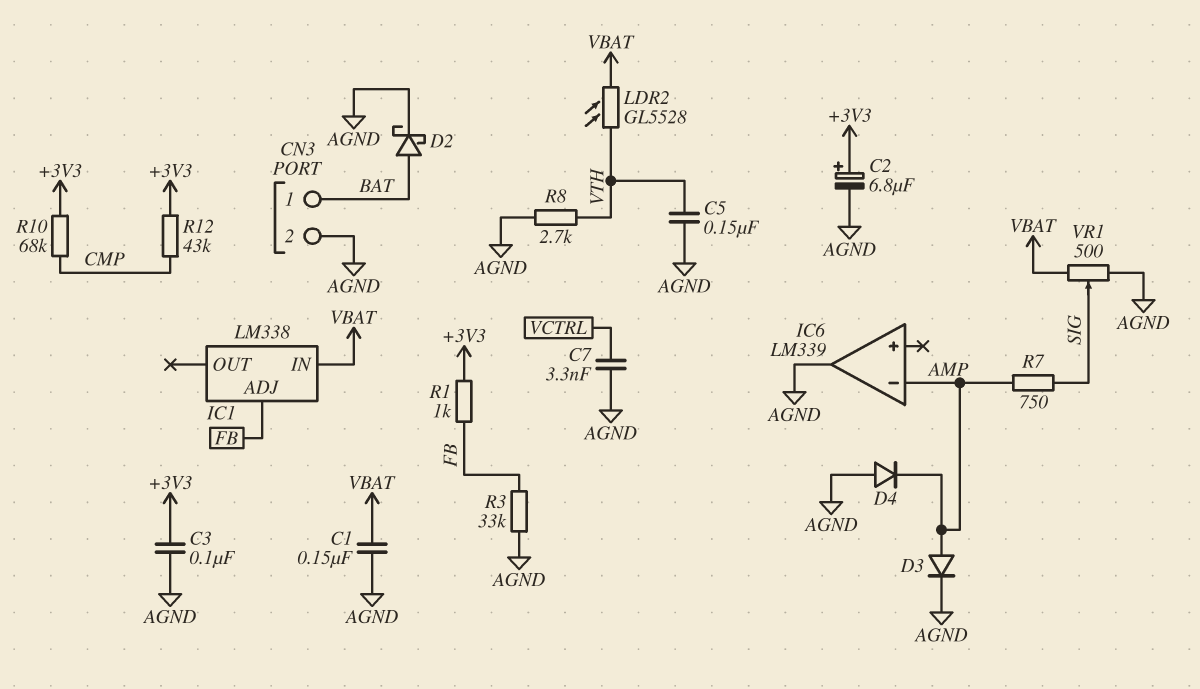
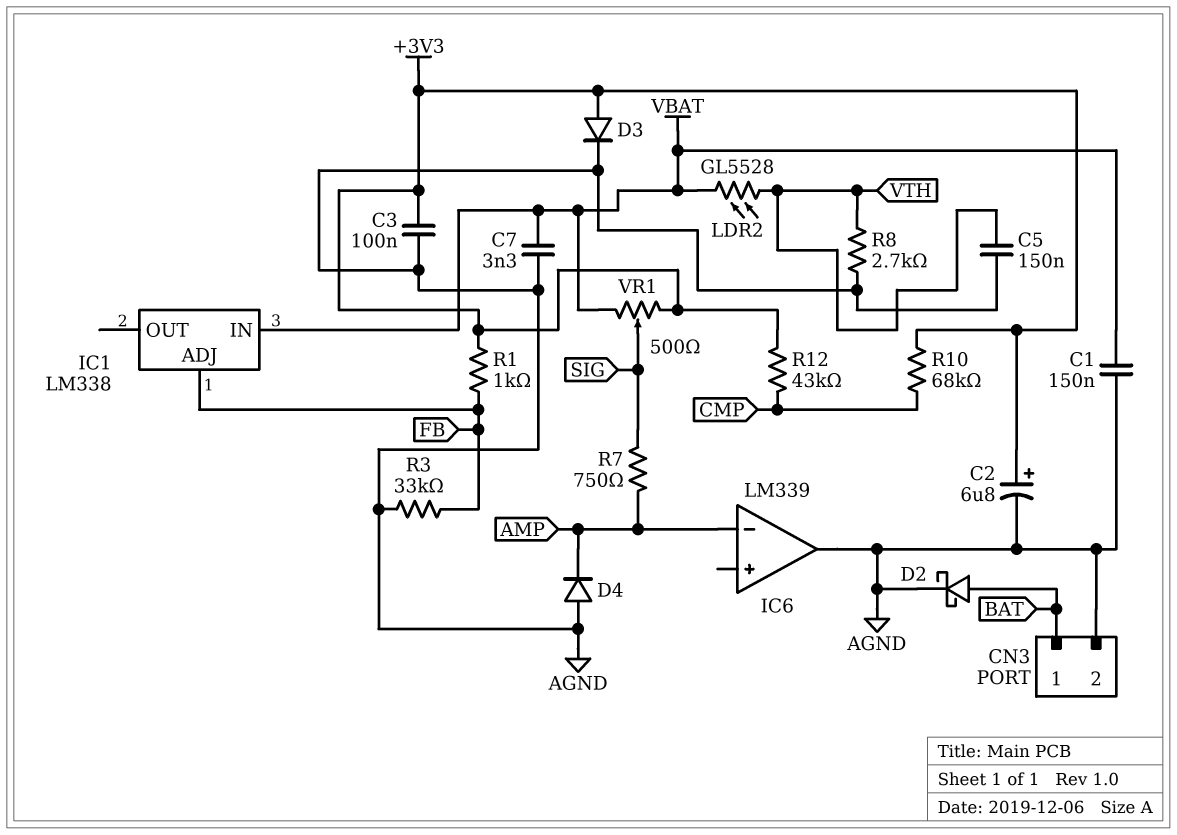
C7: 3.3nF (AGND, VCTRL) -> 3.3nF (AGND, VBAT)
D3: diode (A AMP, K AGND) -> diode (A +3V3, K AGND)
VR1: 500 (AGND, VBAT, wiper SIG) -> 500 (+3V3, VBAT, wiper SIG)

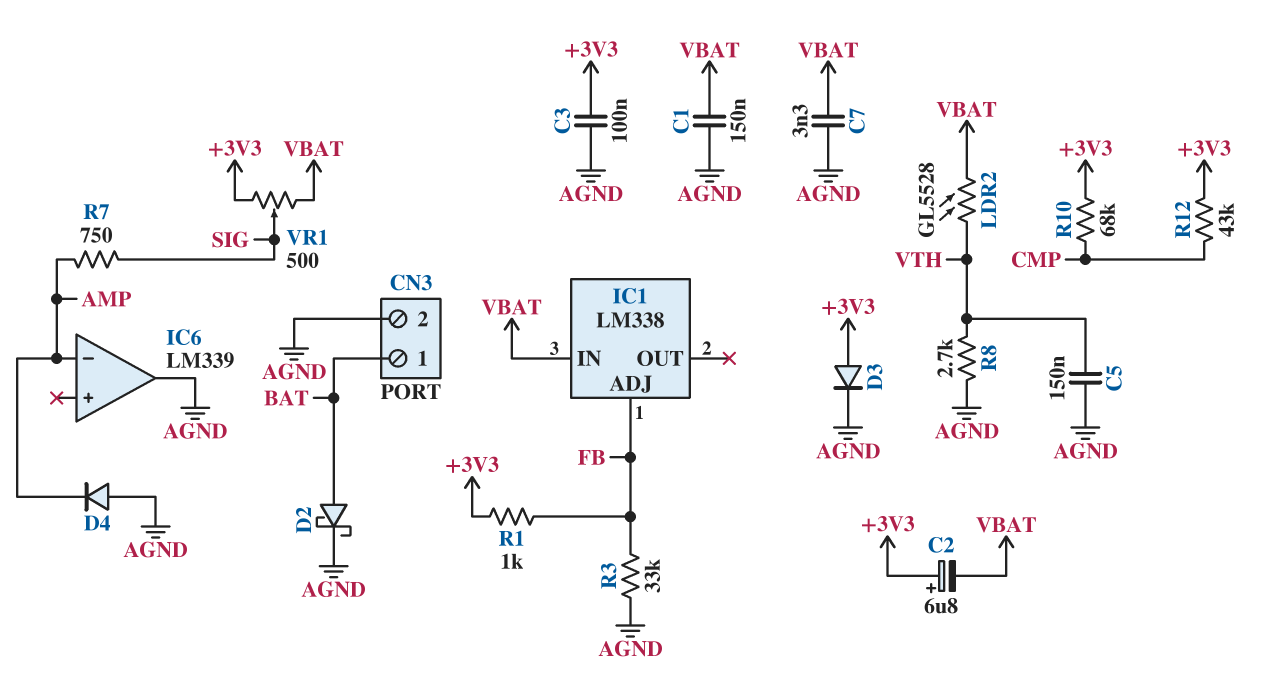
C2: 6.8uF (plus +3V3, minus AGND) -> 6.8uF (plus +3V3, minus VBAT)

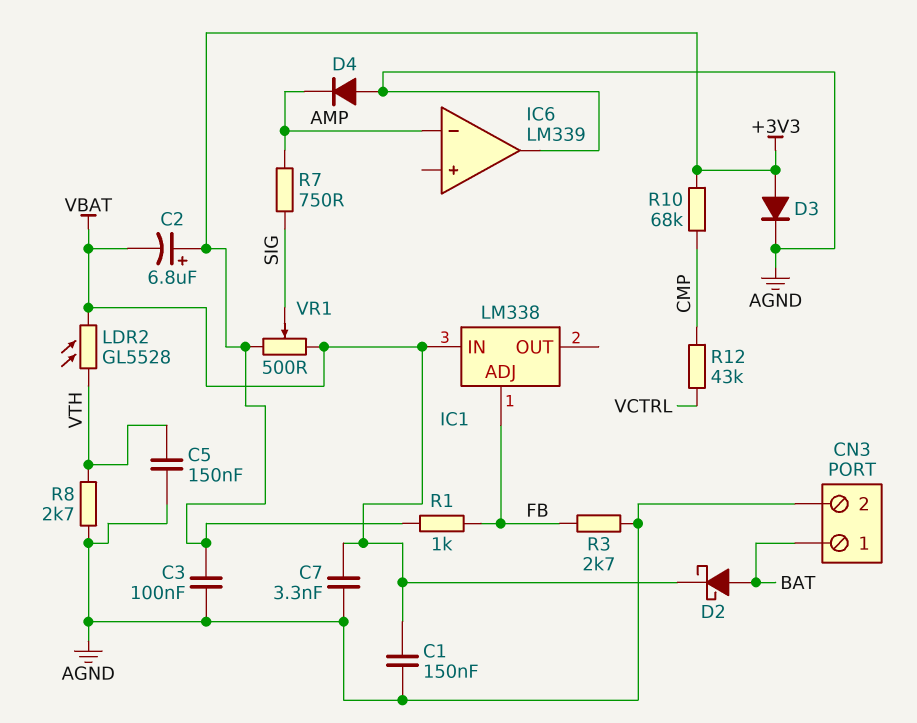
D2: schottky (A BAT, K AGND) -> schottky (A BAT, K VBAT)
R3: 33k (AGND, FB) -> 2.7k (AGND, FB)
R12: 43k (+3V3, CMP) -> 43k (CMP, VCTRL)

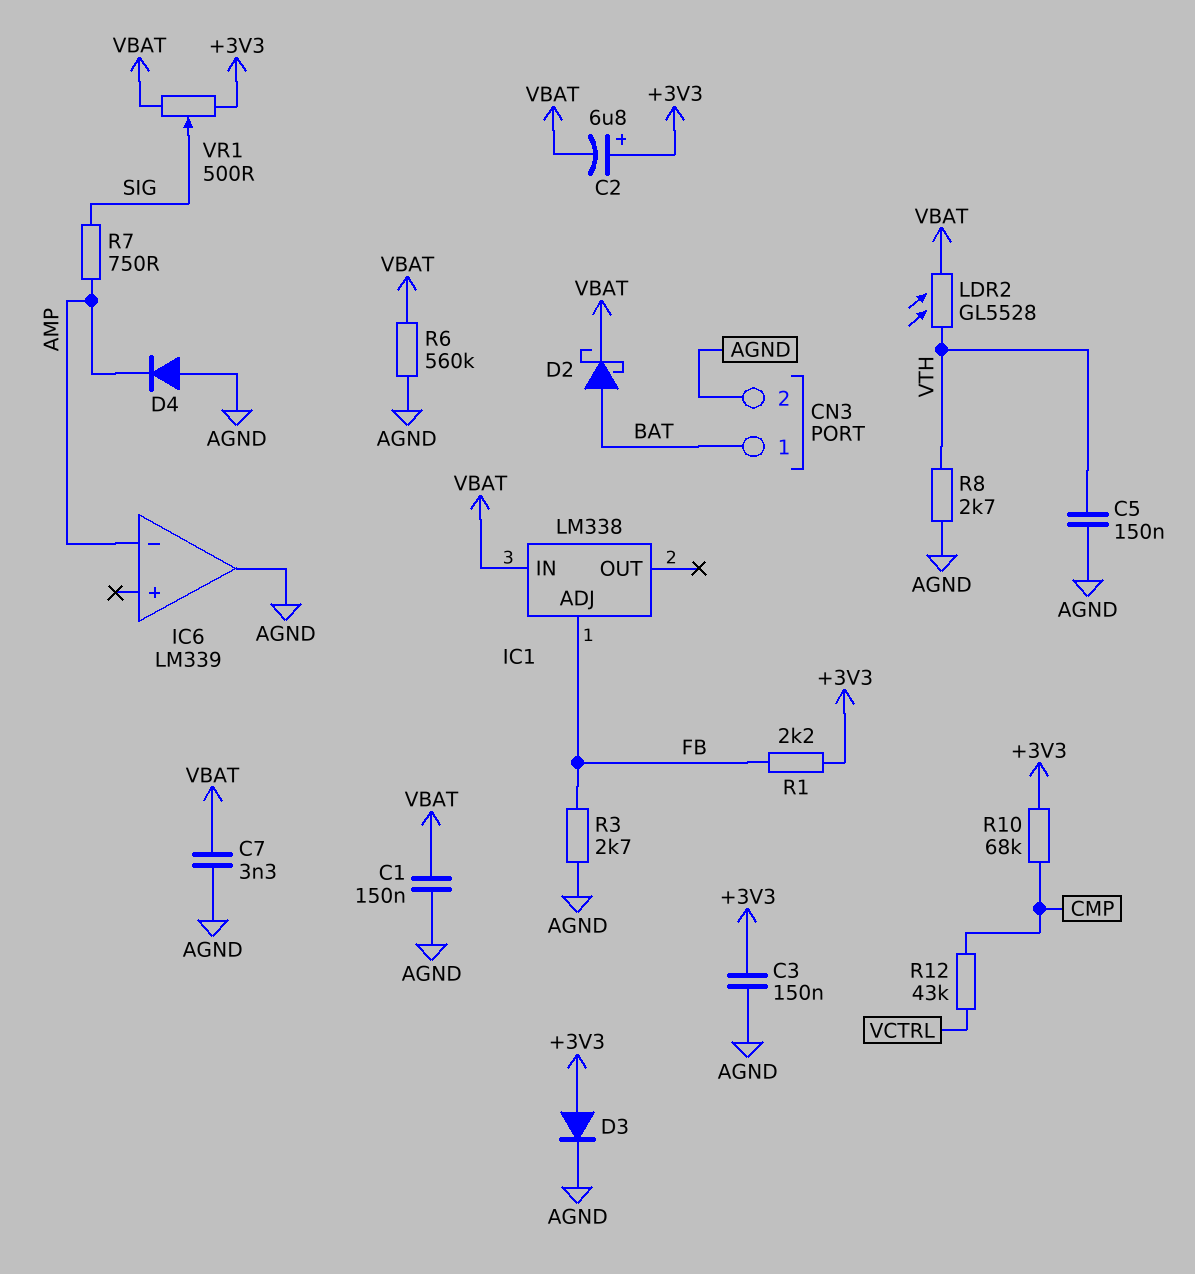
C3: 100nF (+3V3, AGND) -> 150nF (+3V3, AGND)
R1: 1k (+3V3, FB) -> 2.2k (+3V3, FB)
R6: none -> 560k (AGND, VBAT)

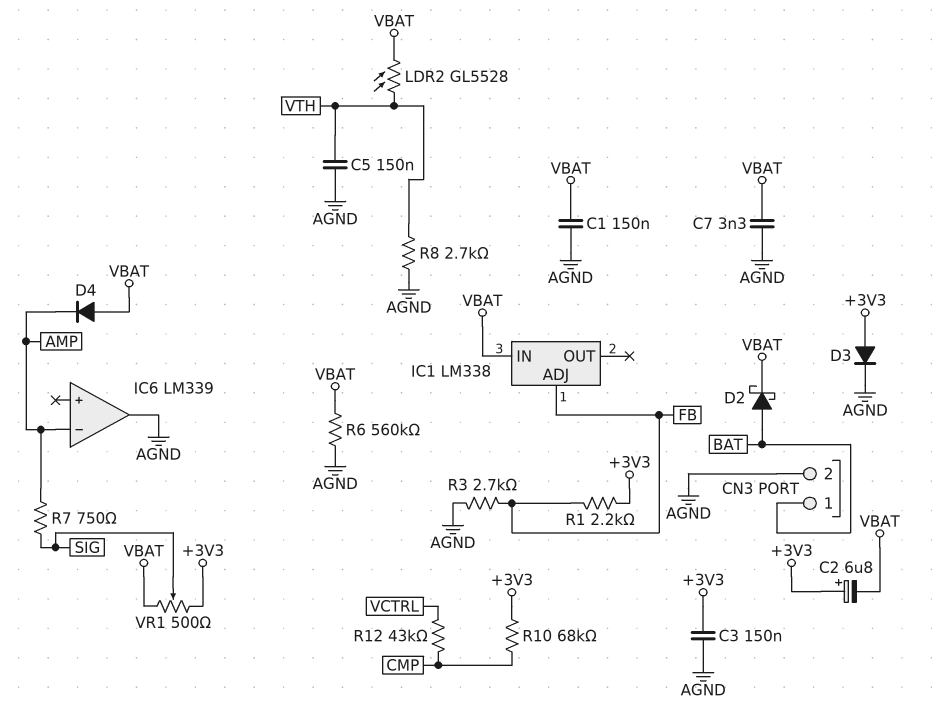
D4: diode (A AGND, K AMP) -> diode (A VBAT, K AMP)

